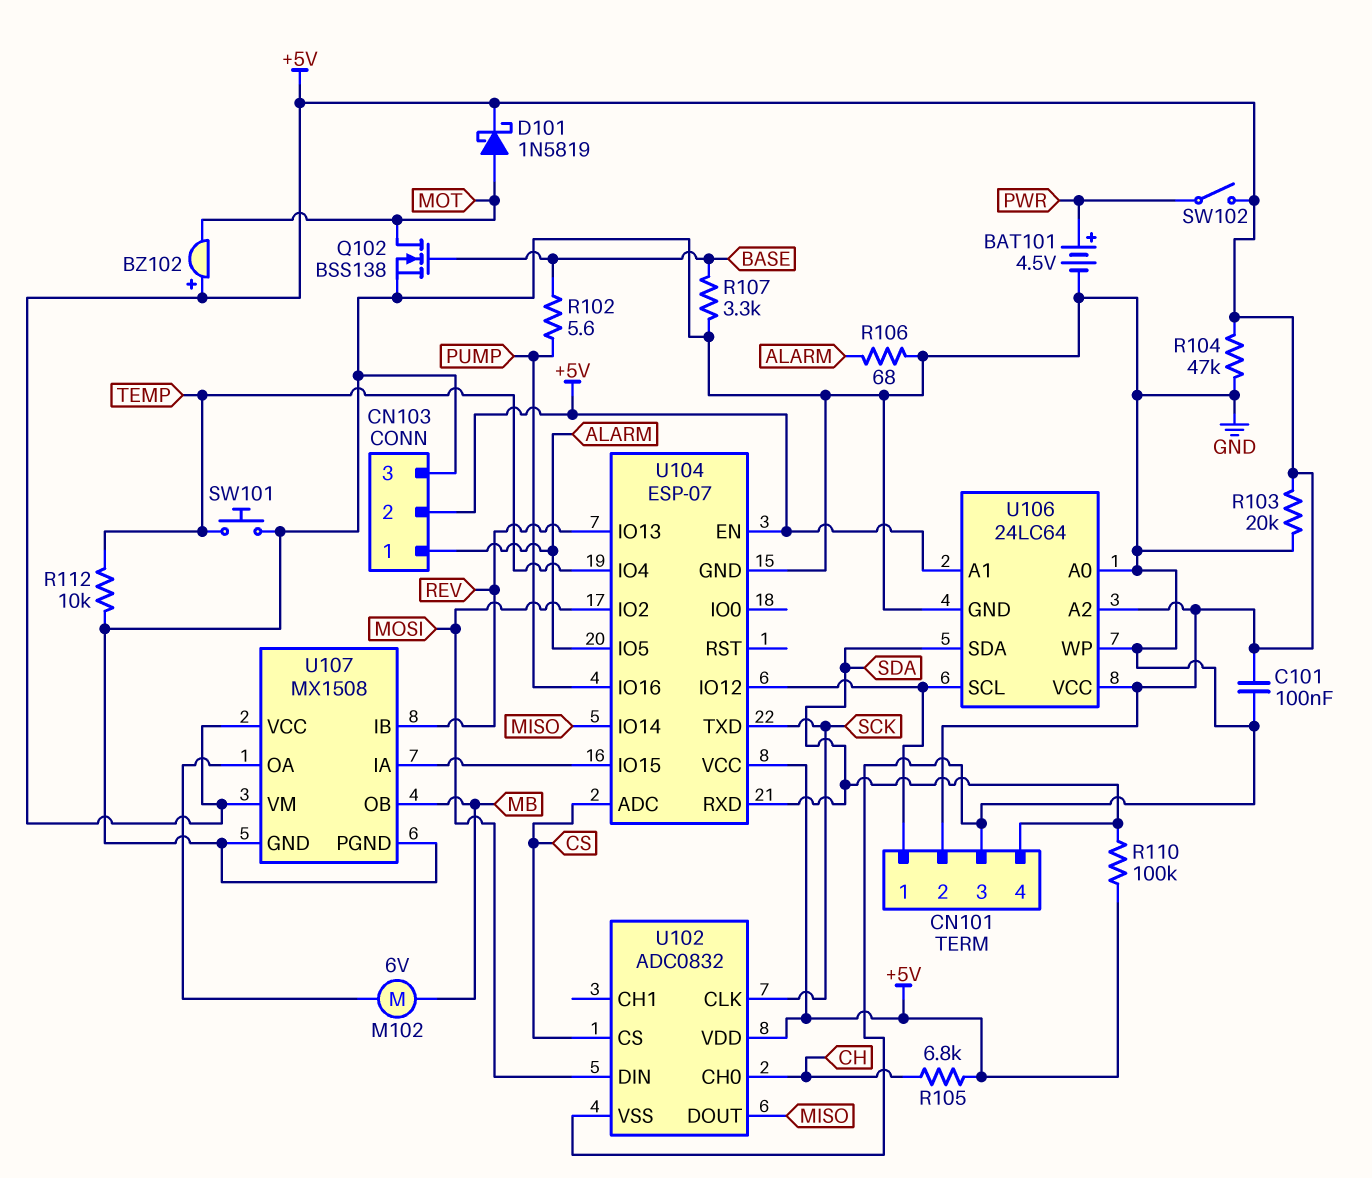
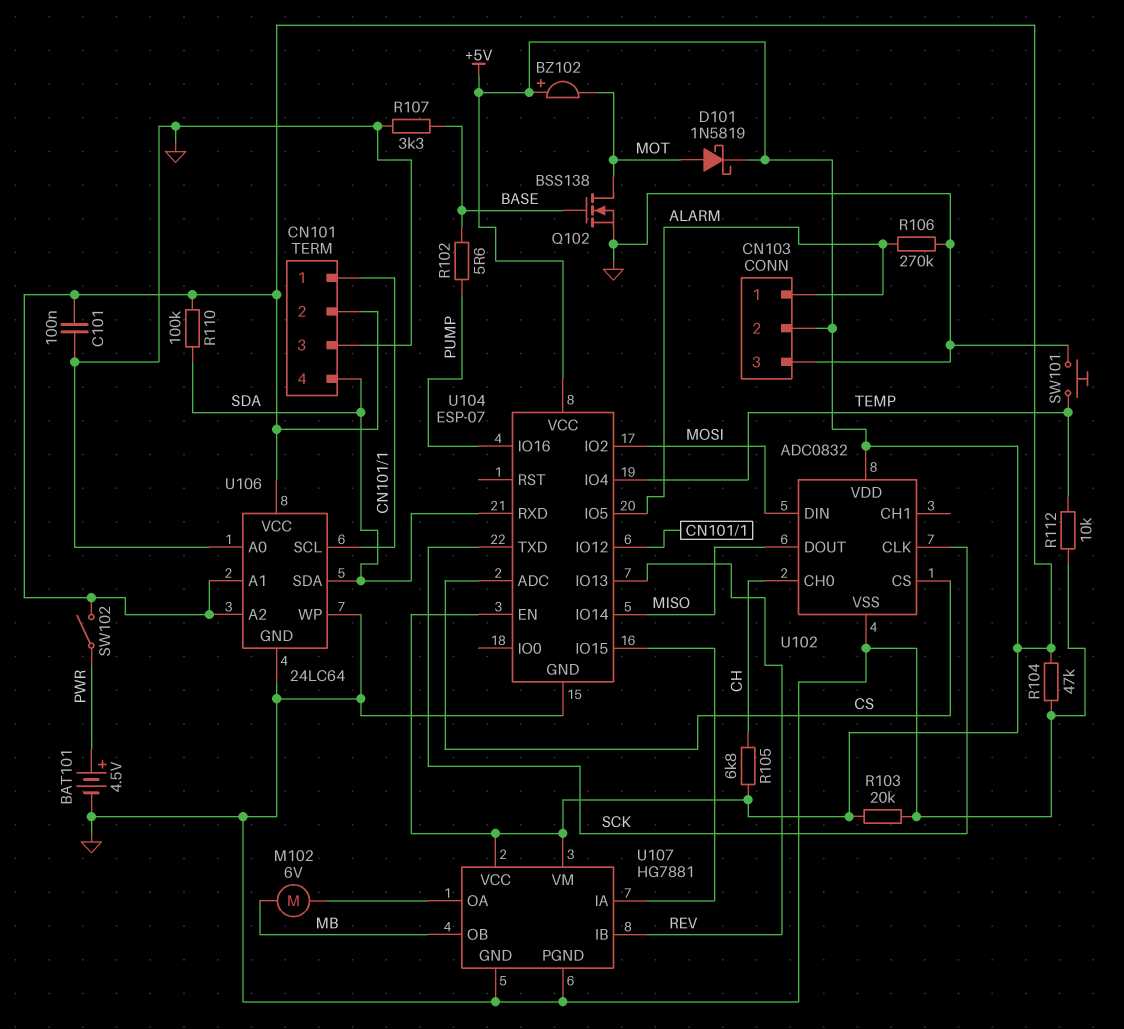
R106: 68 (ALARM, GND) -> 270k (ALARM, GND)
U107: MX1508 -> HG7881

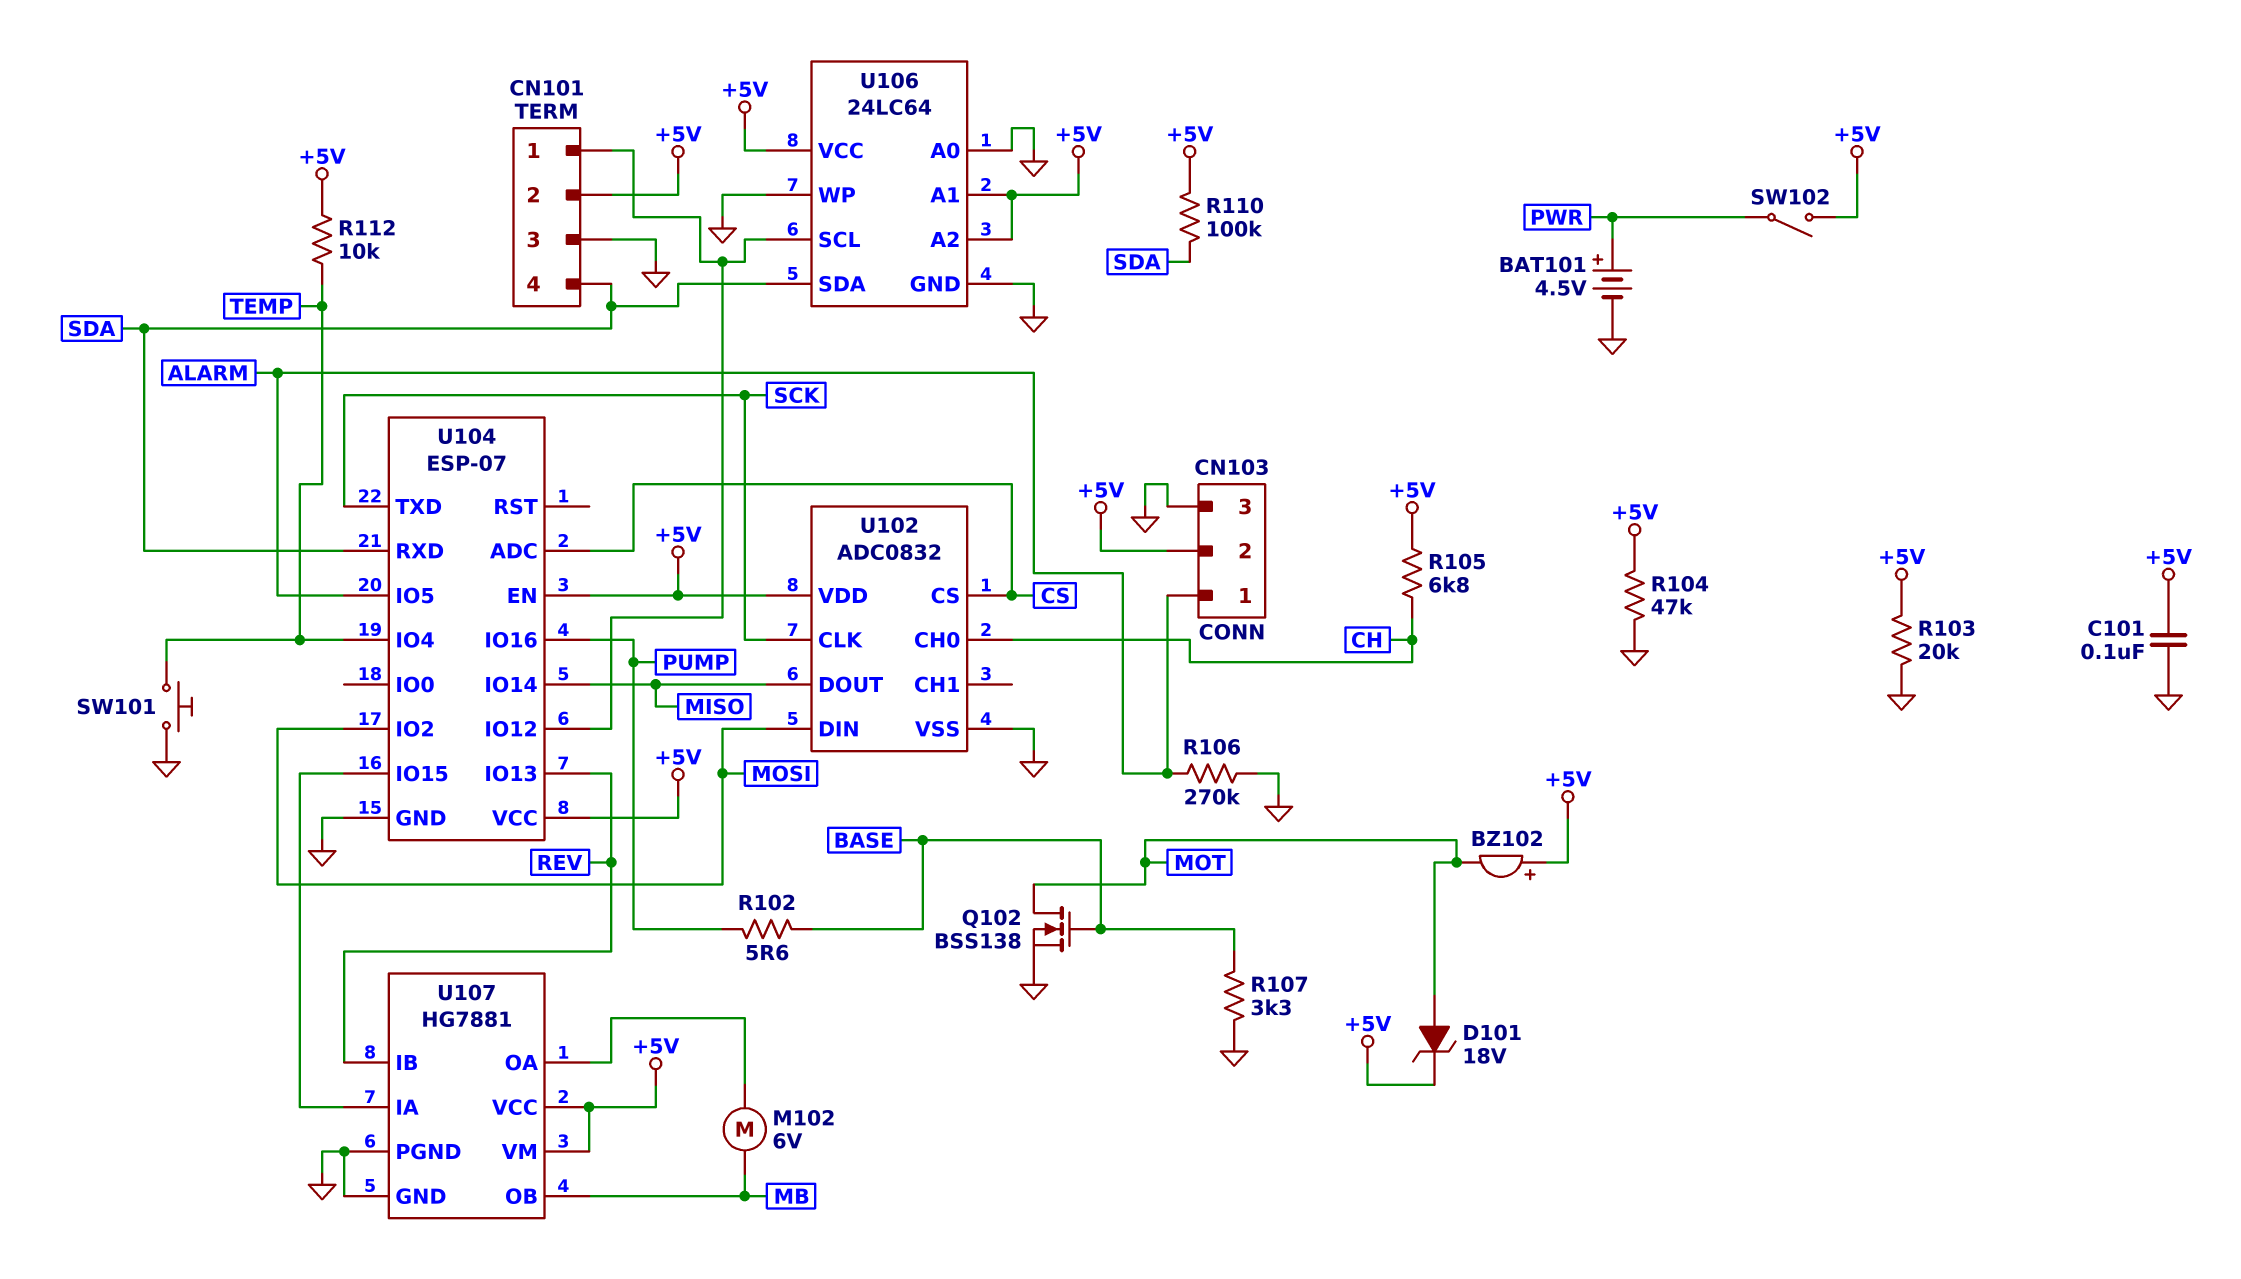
D101: schottky 1N5819 (A MOT, K +5V) -> zener 18V (A MOT, K +5V)
R112: 10k (GND, TEMP) -> 10k (+5V, TEMP)

